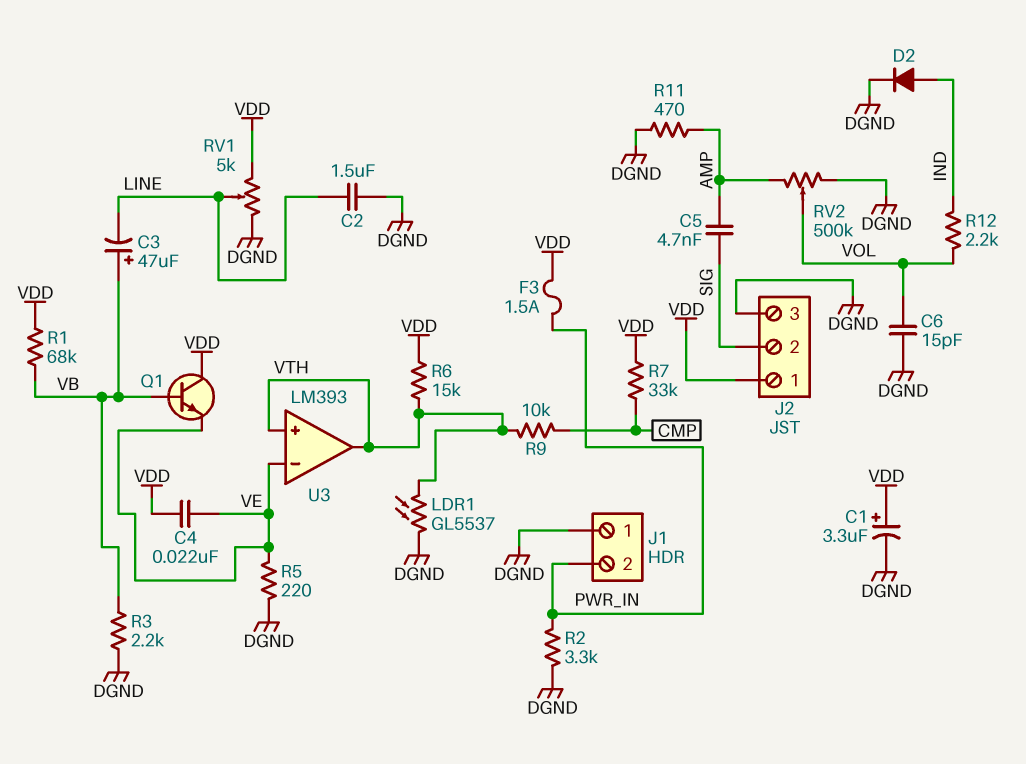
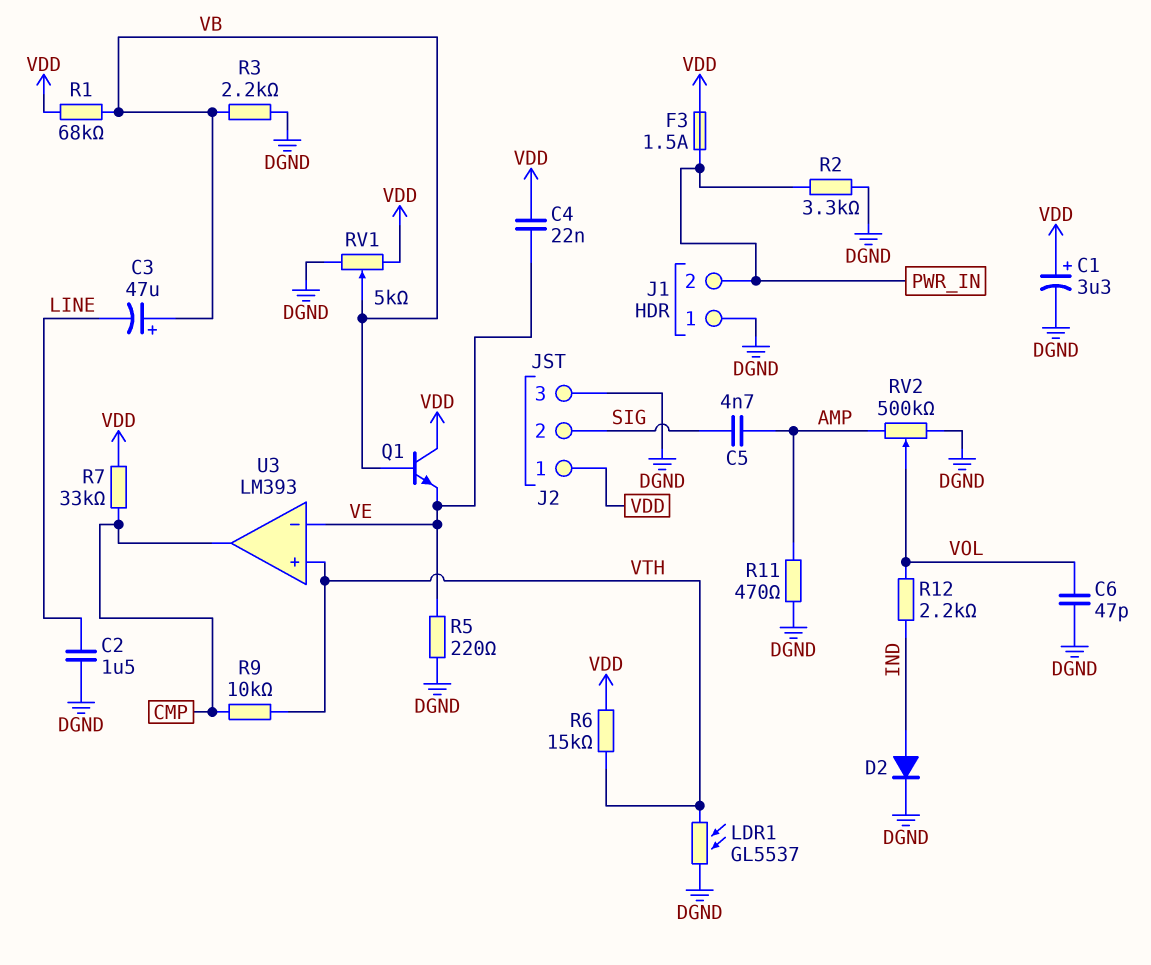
C6: 15pF (DGND, VOL) -> 47pF (DGND, VOL)
RV1: 5k (DGND, VDD, wiper LINE) -> 5k (DGND, VDD, wiper VB)
U3 pin out: VTH -> CMP

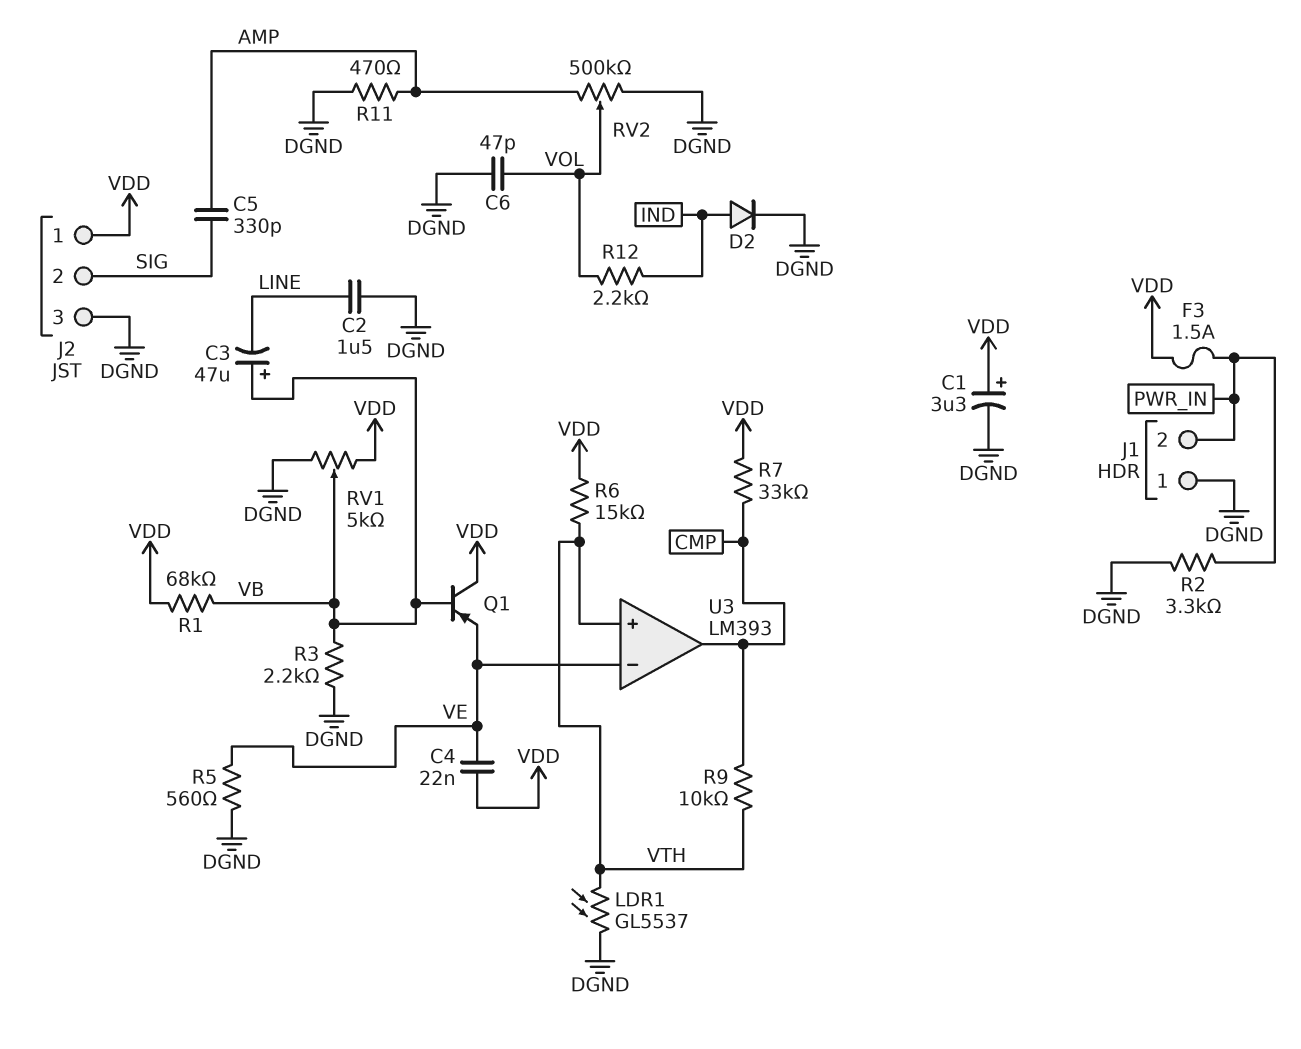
C5: 4.7nF (AMP, SIG) -> 330pF (AMP, SIG)
Q1: NPN (B VB, C VDD, E VE) -> PNP (B VB, C VDD, E VE)
R5: 220 (DGND, VE) -> 560 (DGND, VE)

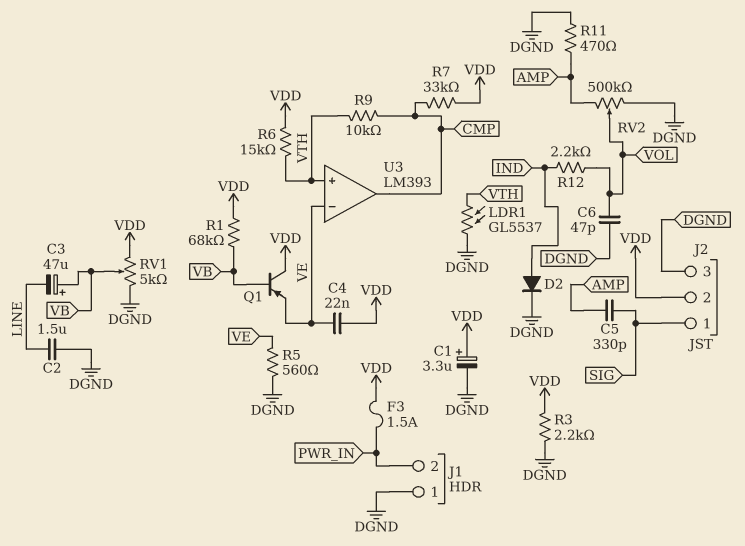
J2 pin 1: VDD -> SIG
J2 pin 2: SIG -> VDD
R2: 3.3k (DGND, PWR_IN) -> none
R3: 2.2k (DGND, VB) -> 2.2k (DGND, VDD)

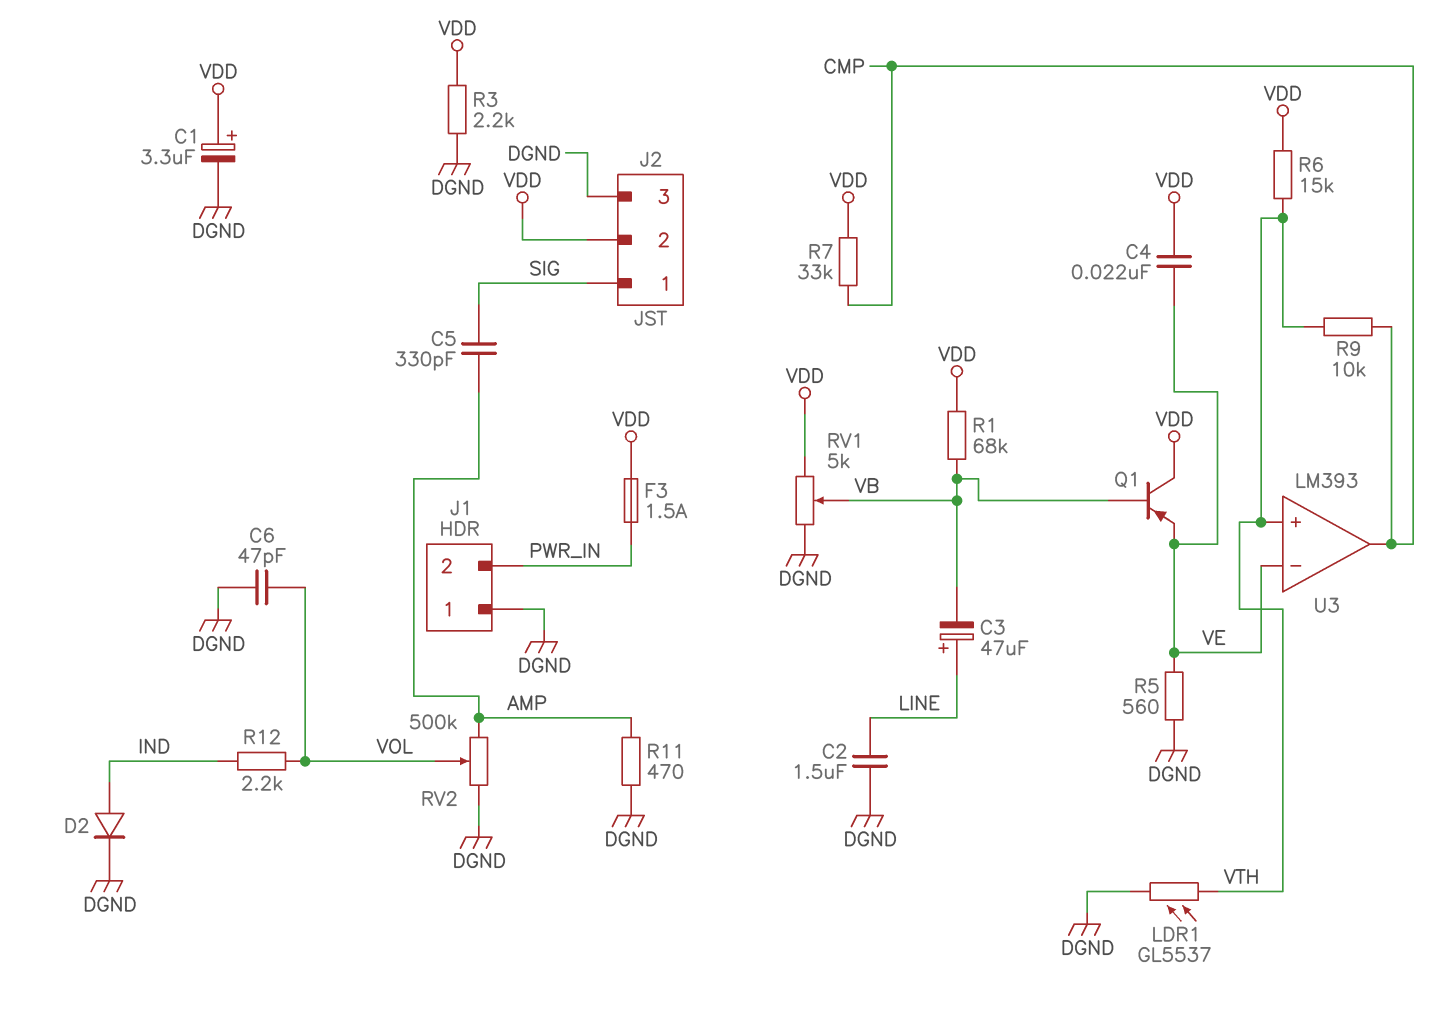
C3: 47uF (plus VB, minus LINE) -> 47uF (plus LINE, minus VB)

